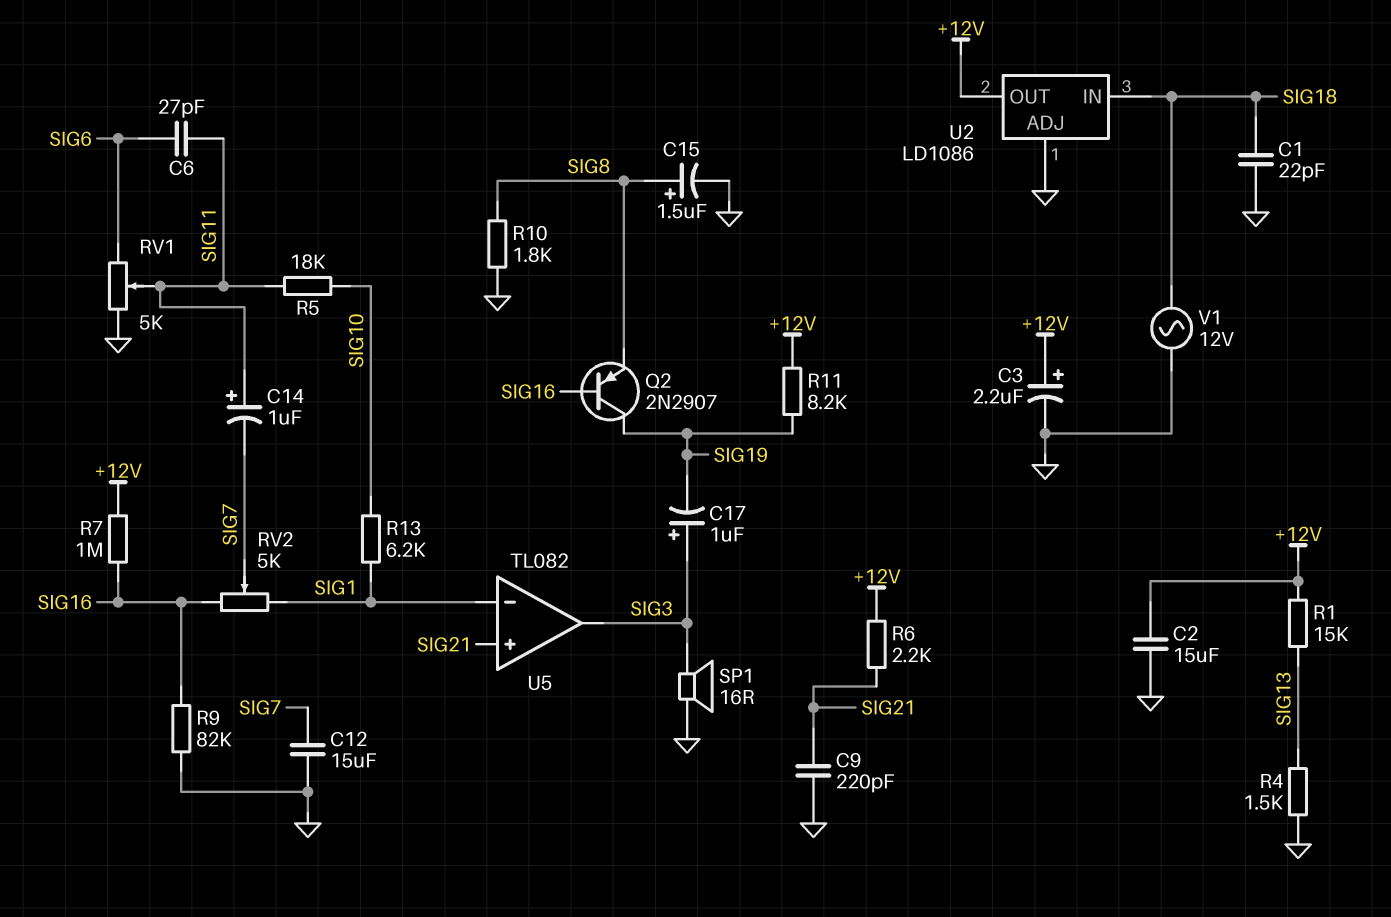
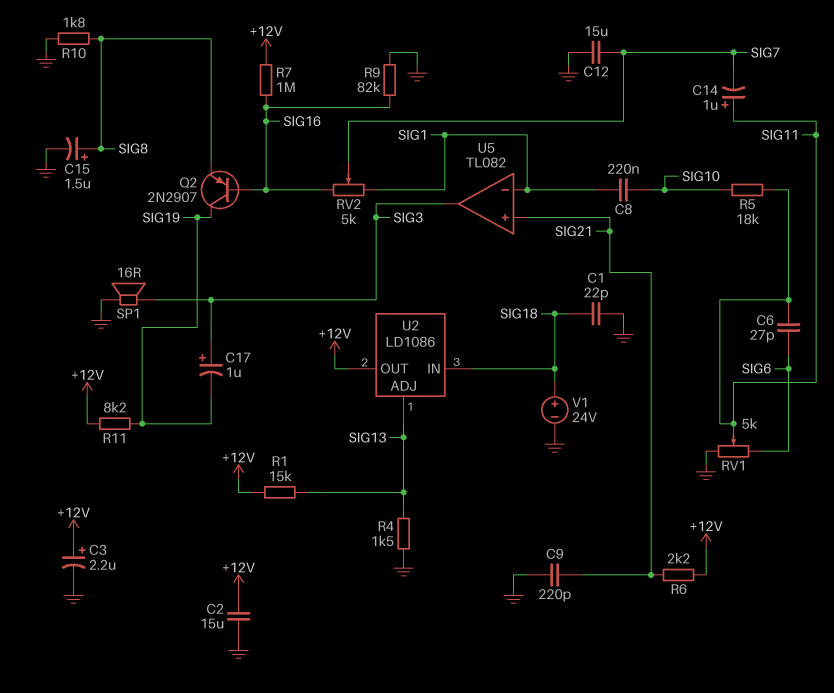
C8: none -> 220nF (SIG1, SIG10)
R13: 6.2k (SIG1, SIG10) -> none
U2 pin ADJ: GND -> SIG13
V1: AC 12V (GND, SIG18) -> 24V (plus SIG18, minus GND)

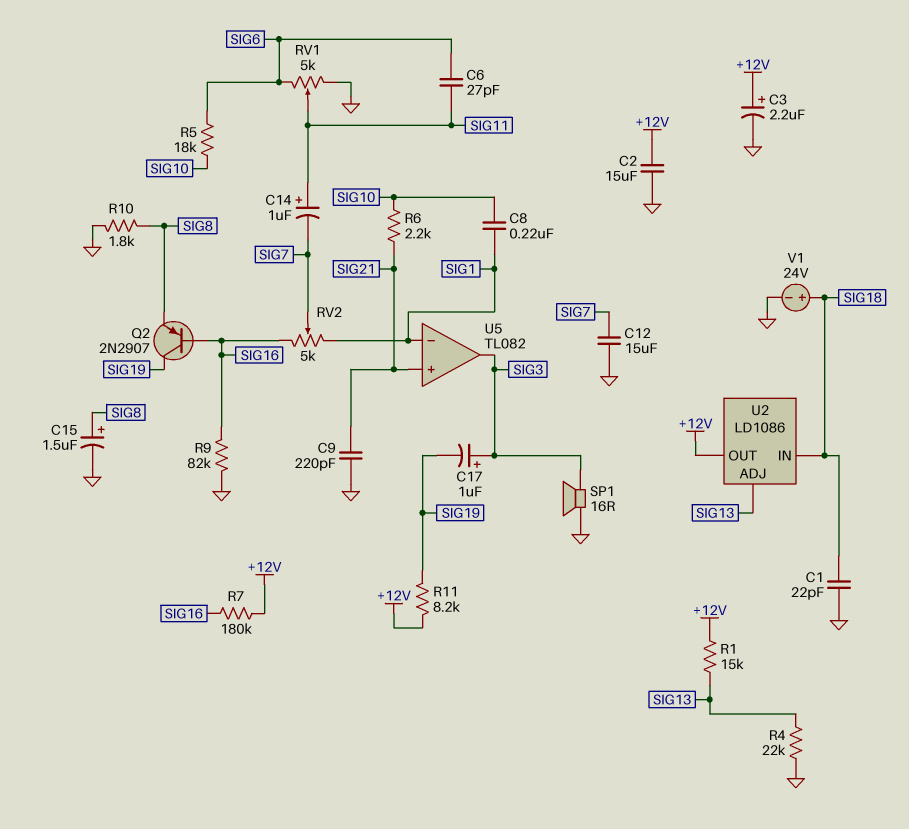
R4: 1.5k (GND, SIG13) -> 22k (GND, SIG13)
R5: 18k (SIG10, SIG11) -> 18k (SIG6, SIG10)
R6: 2.2k (+12V, SIG21) -> 2.2k (SIG10, SIG21)
R7: 1M (+12V, SIG16) -> 180k (+12V, SIG16)

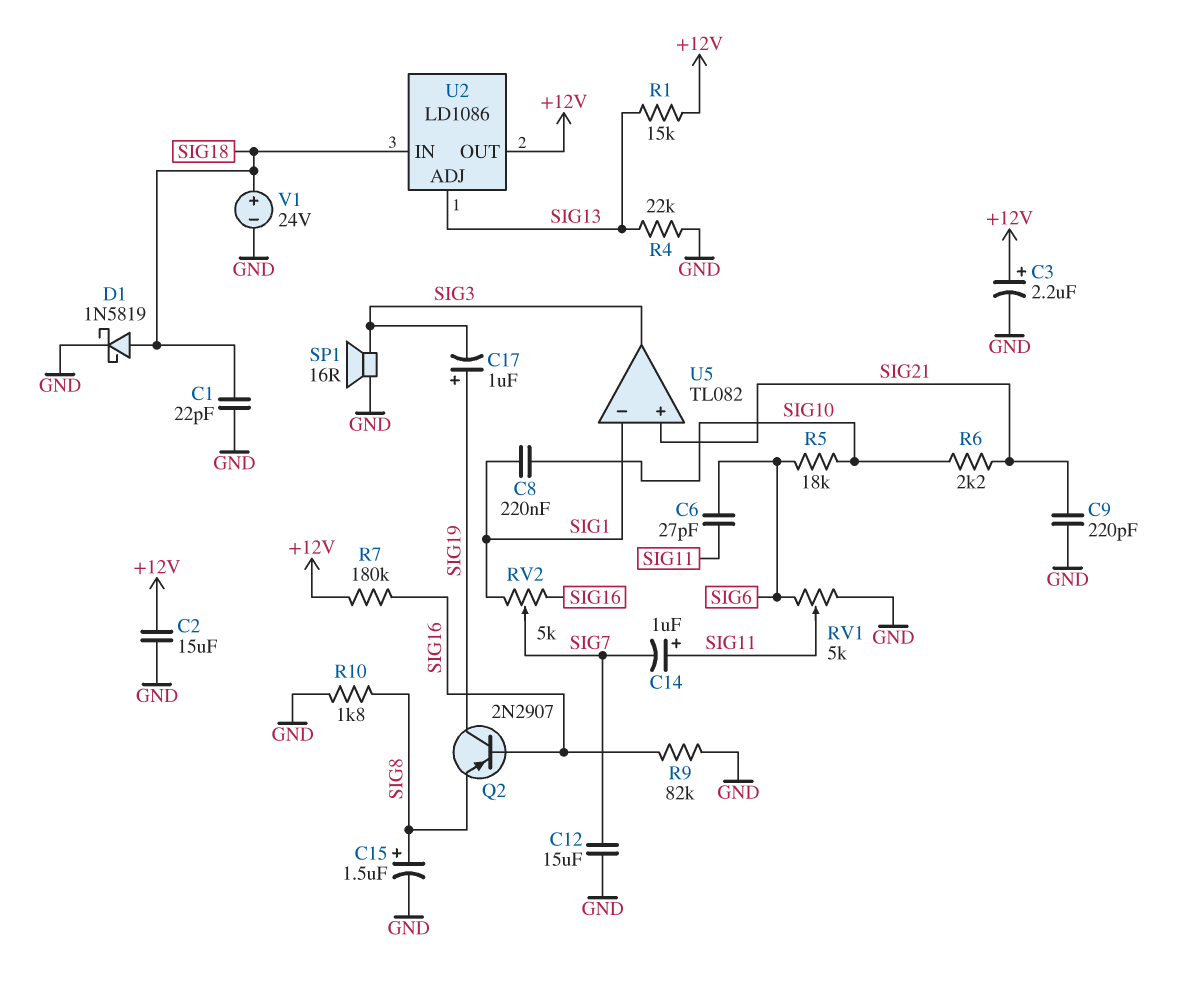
C17: 1uF (plus SIG3, minus SIG19) -> 1uF (plus SIG19, minus SIG3)
D1: none -> schottky 1N5819 (A SIG18, K GND)
R11: 8.2k (+12V, SIG19) -> none

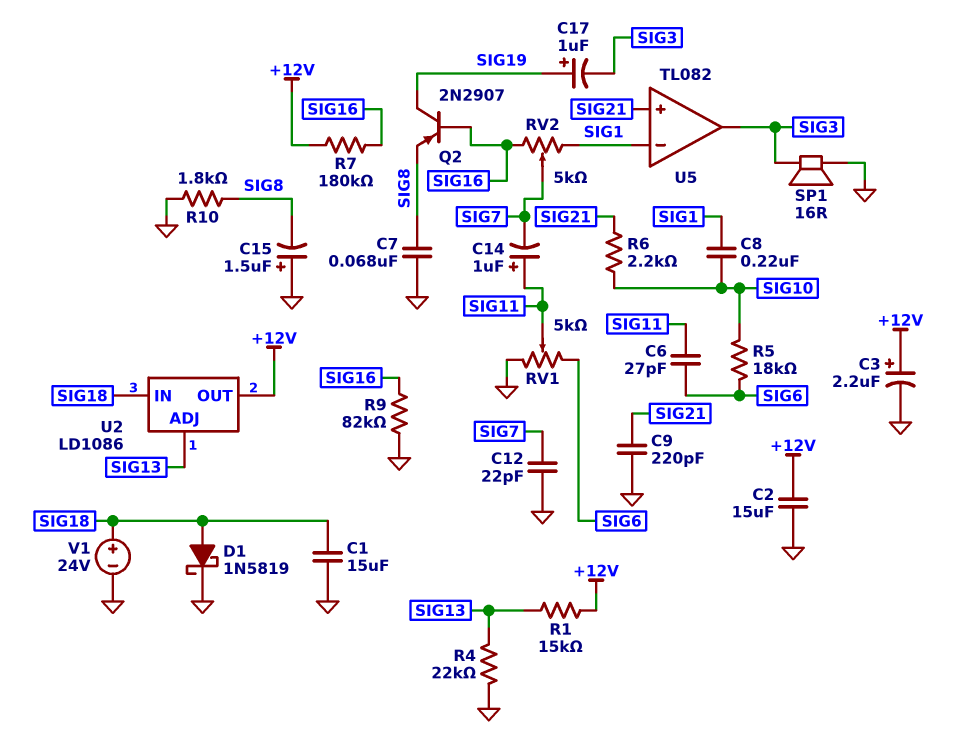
C1: 22pF (GND, SIG18) -> 15uF (GND, SIG18)
C7: none -> 68nF (GND, SIG8)
C12: 15uF (GND, SIG7) -> 22pF (GND, SIG7)
C15: 1.5uF (plus SIG8, minus GND) -> 1.5uF (plus GND, minus SIG8)

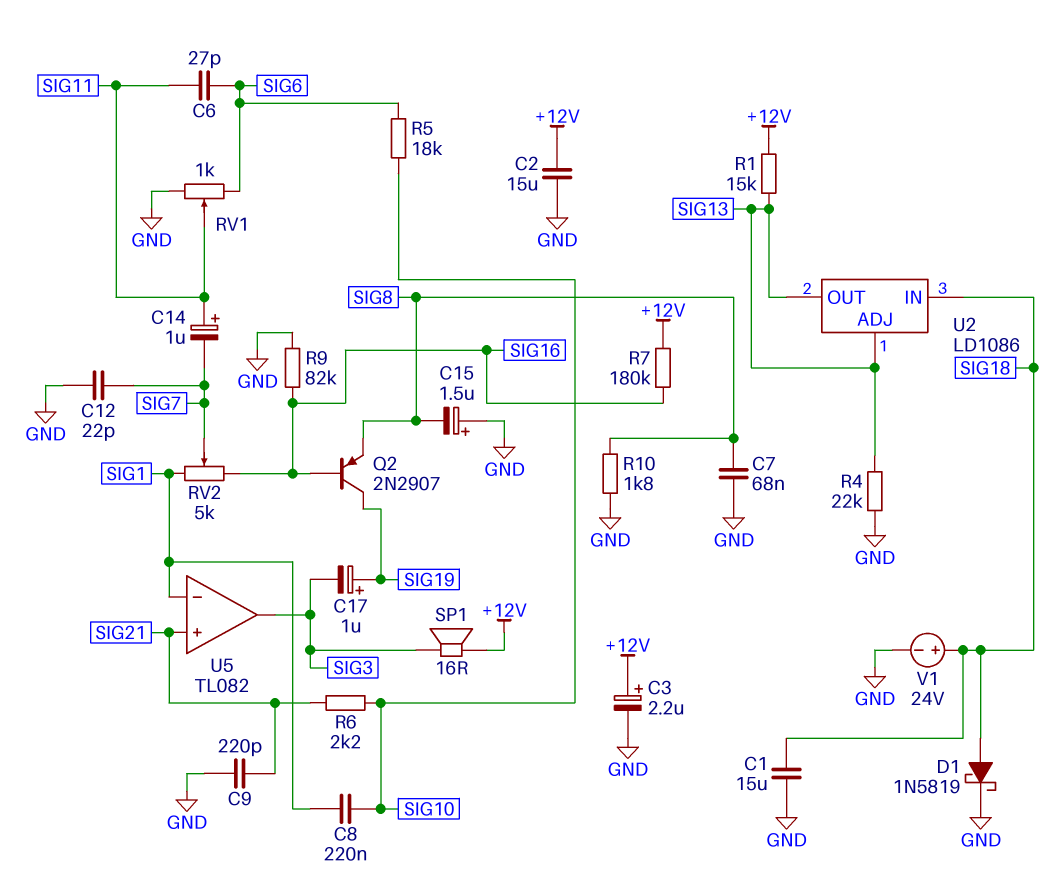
RV1: 5k (GND, SIG6, wiper SIG11) -> 1k (GND, SIG6, wiper SIG11)
SP1: speaker 16R (GND, SIG3) -> speaker 16R (+12V, SIG3)
U2 pin OUT: +12V -> SIG13

